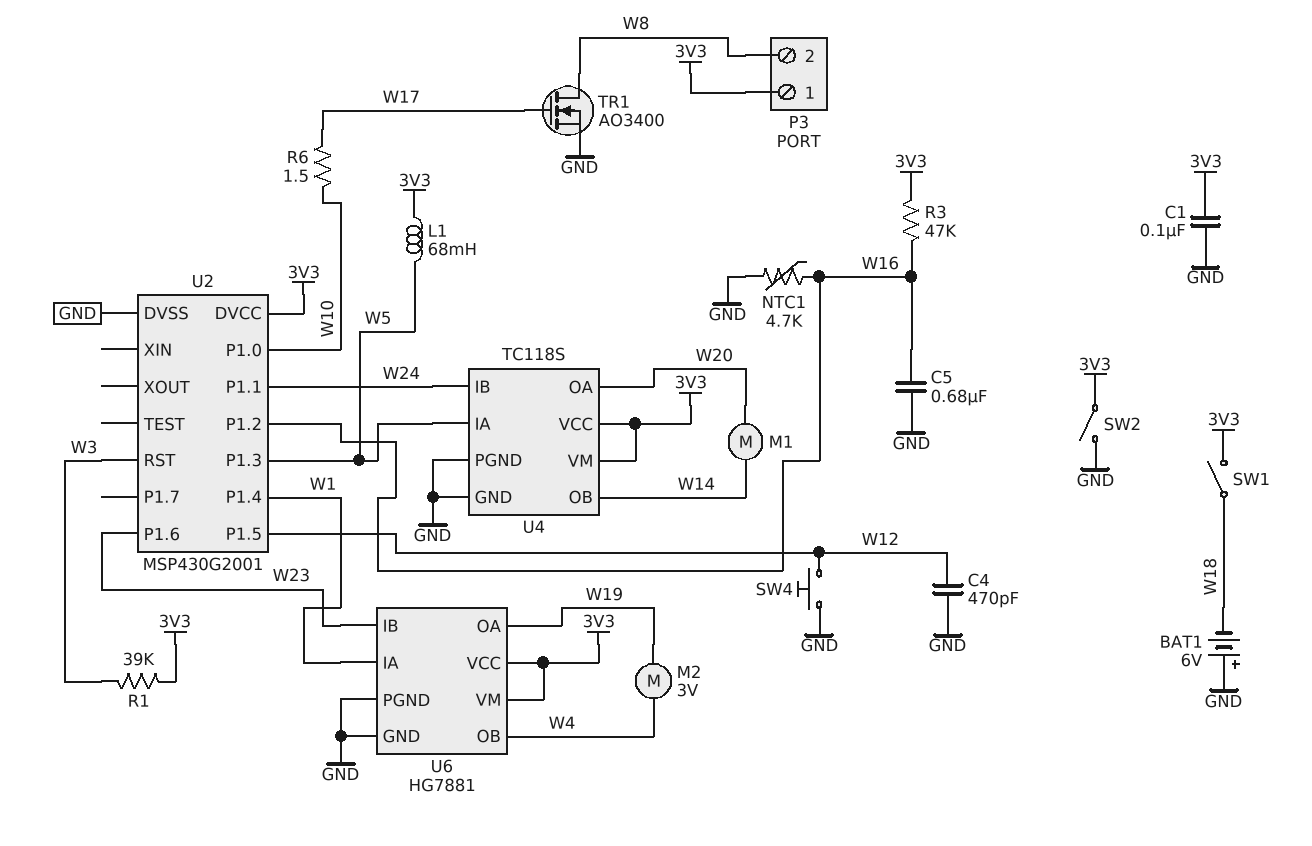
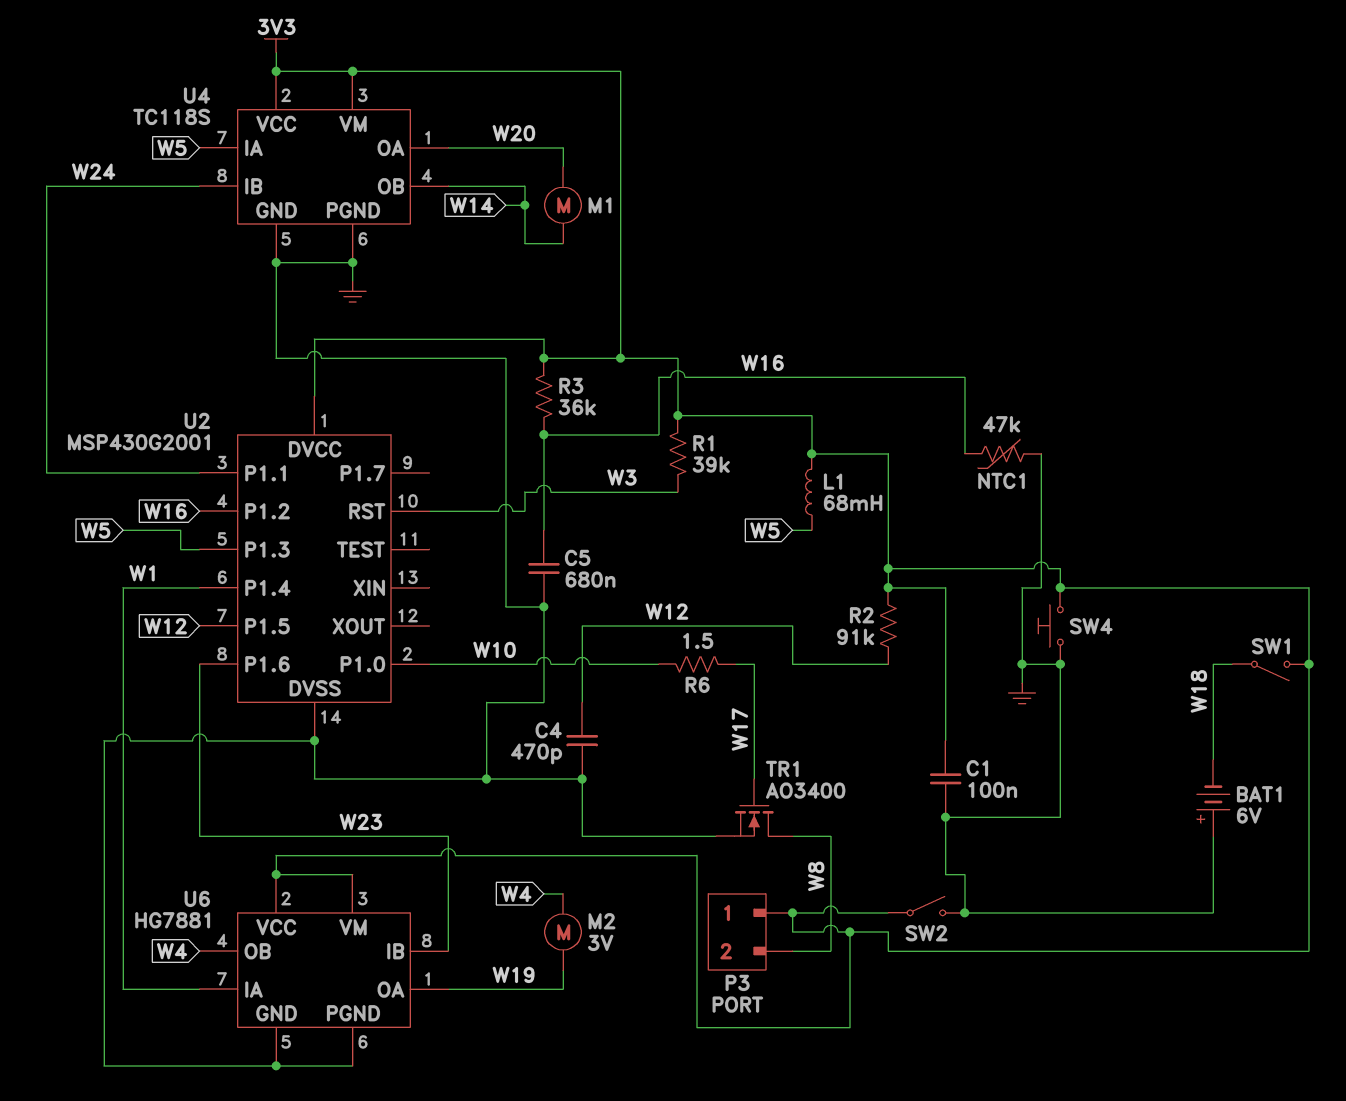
NTC1: 4.7k (GND, W16) -> 47k (GND, W16)
R2: none -> 91k (3V3, W12)
R3: 47k (3V3, W16) -> 36k (3V3, W16)
SW4: button (GND, W12) -> button (3V3, GND)

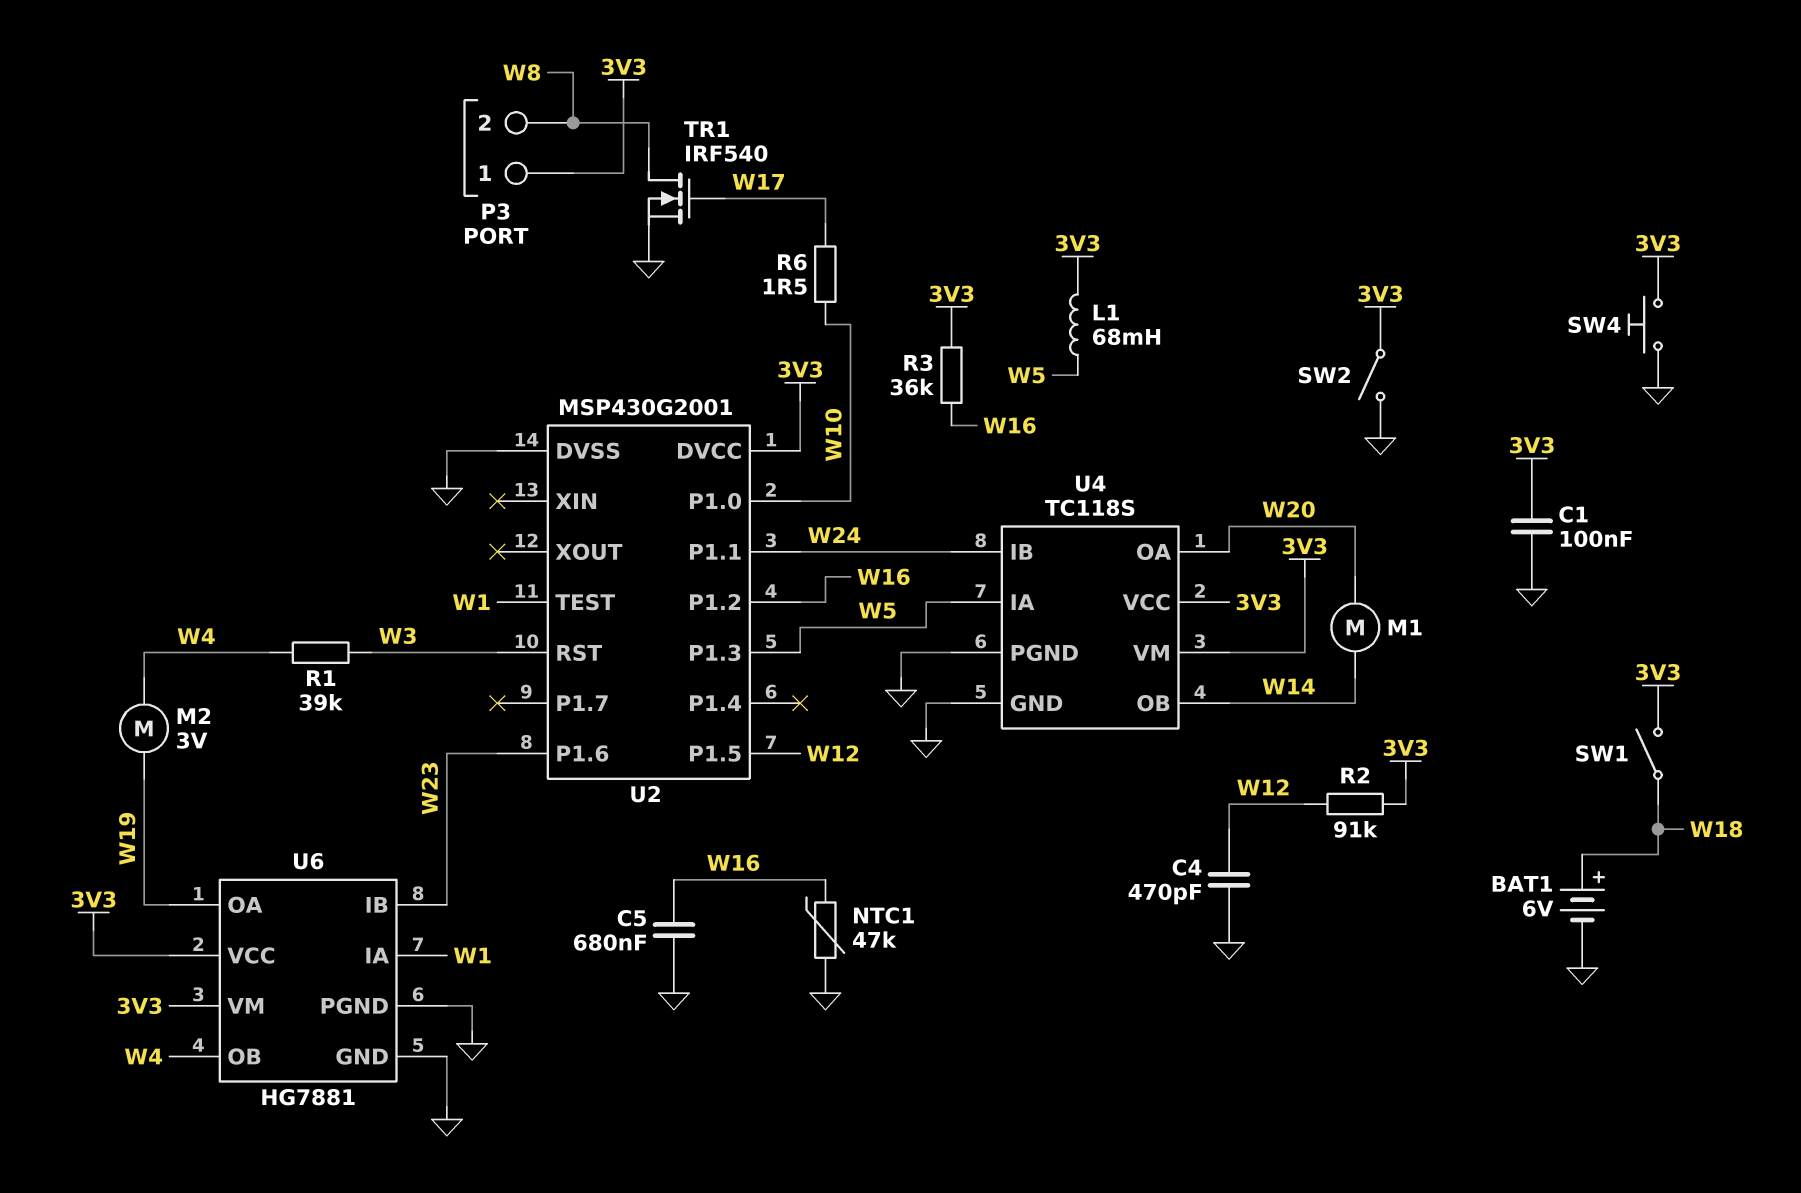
BAT1: 6V (plus GND, minus W18) -> 6V (plus W18, minus GND)
R1: 39k (3V3, W3) -> 39k (W3, W4)
TR1: NMOS AO3400 (G W17, D W8, S GND) -> NMOS IRF540 (G W17, D W8, S GND)
U2 pin P1.4: W1 -> none
U2 pin TEST: none -> W1

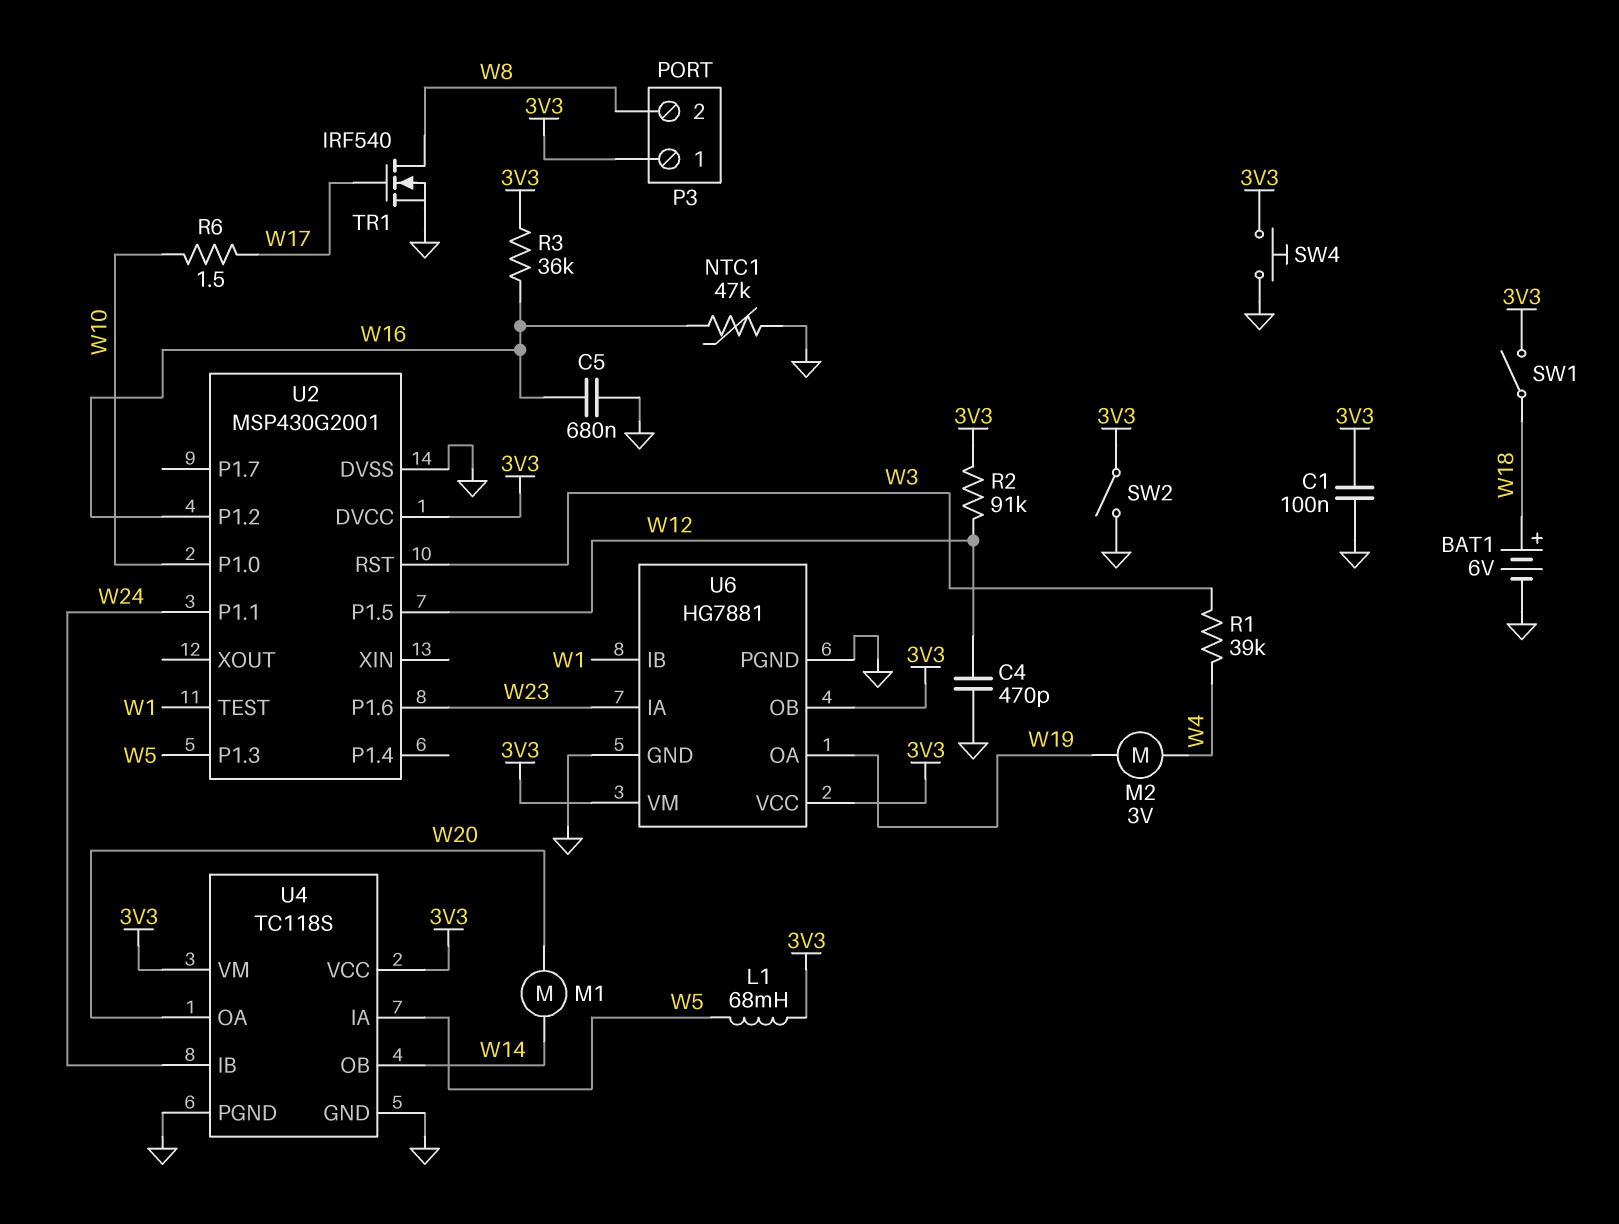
U6 pin IA: W1 -> W23
U6 pin IB: W23 -> W1
U6 pin OB: W4 -> 3V3

